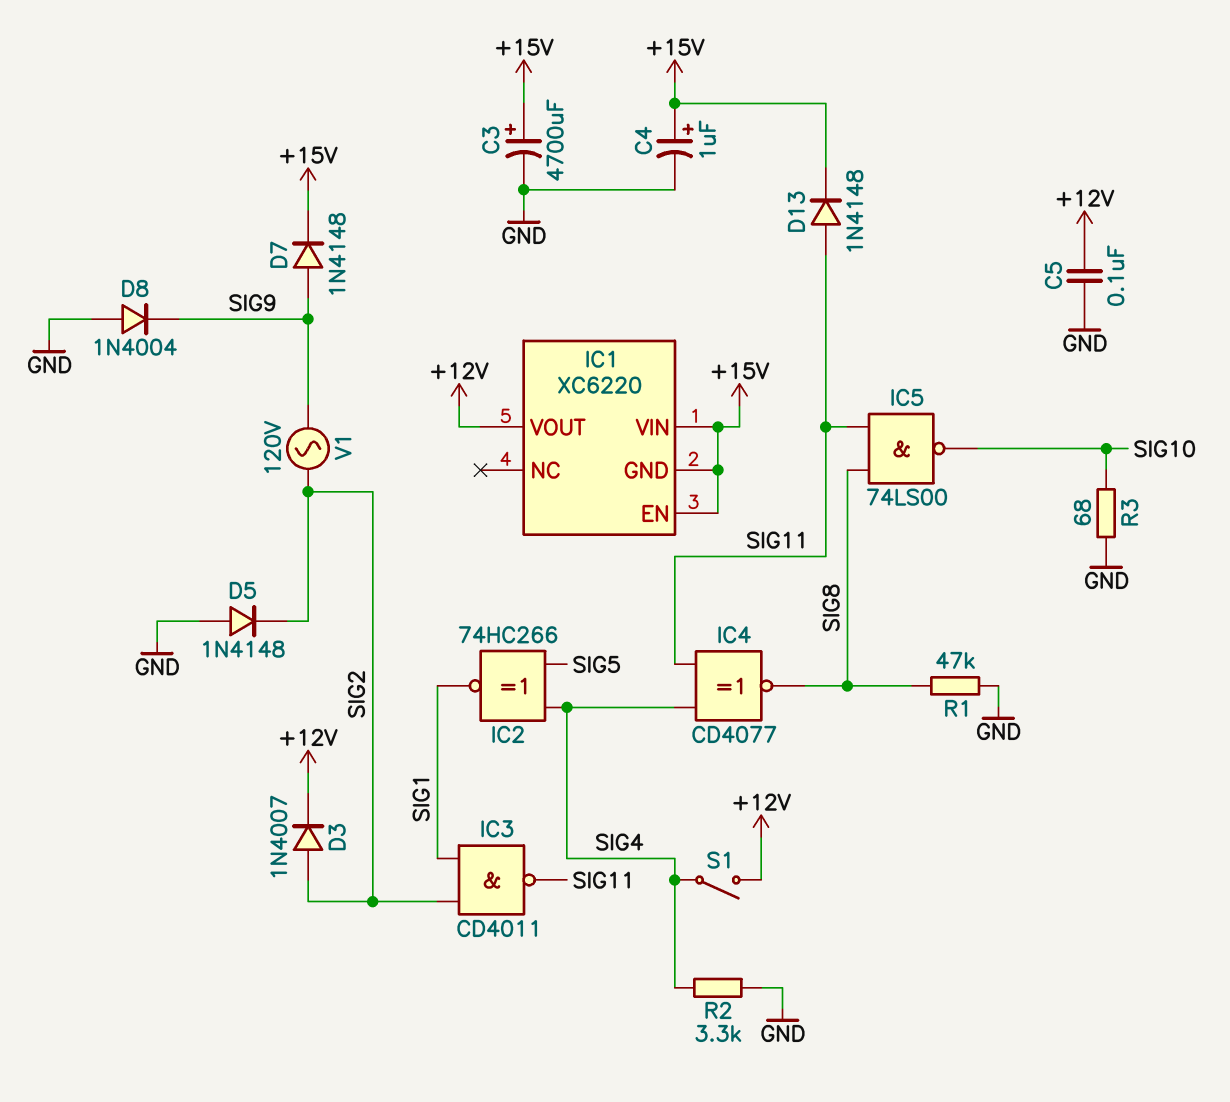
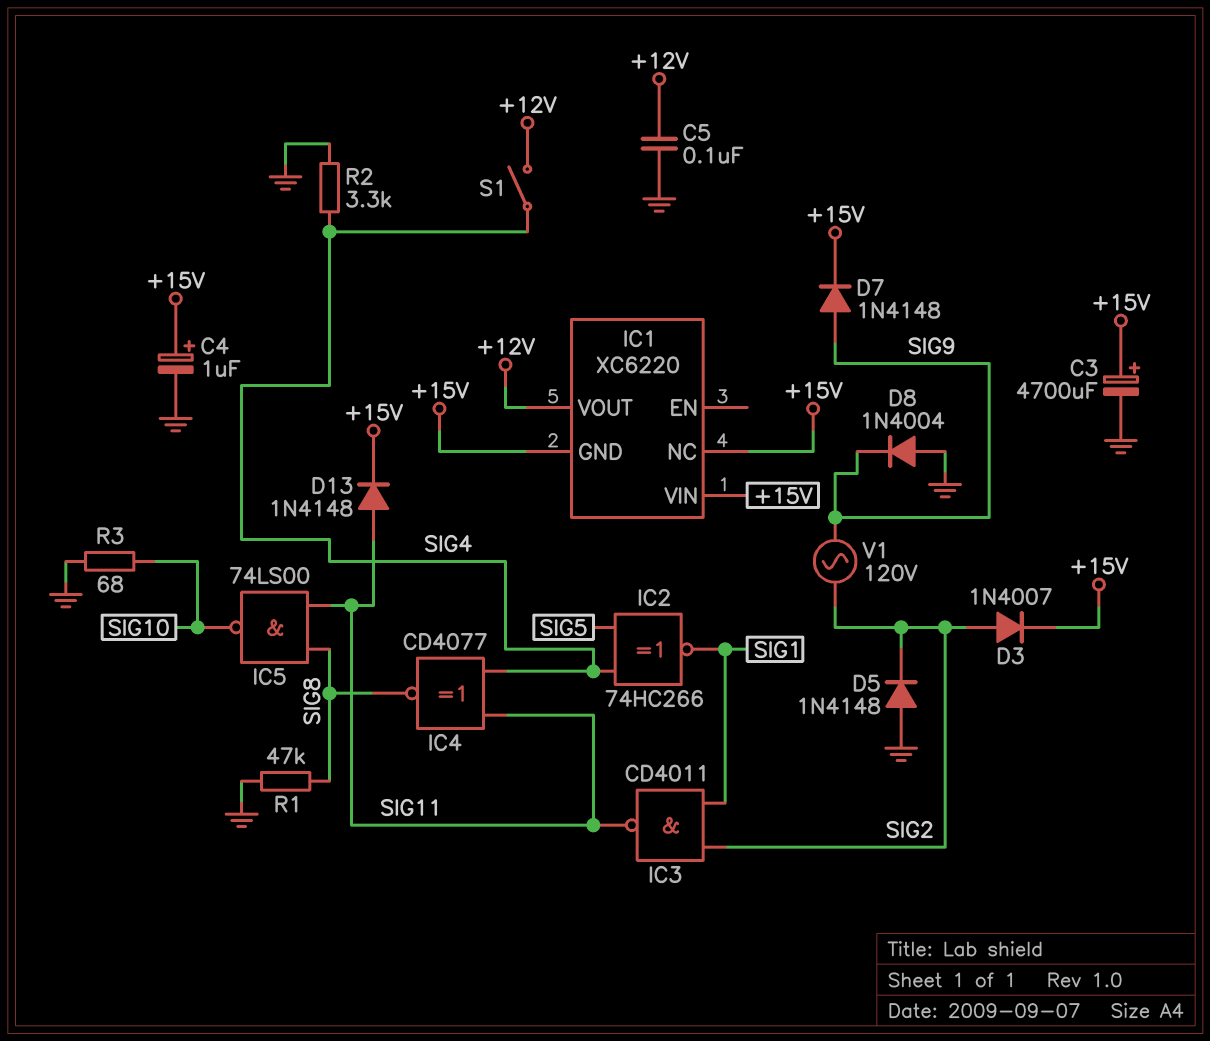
D3: diode 1N4007 (A SIG2, K +12V) -> diode 1N4007 (A SIG2, K +15V)
IC1 pin EN: +15V -> none
IC1 pin NC: none -> +15V

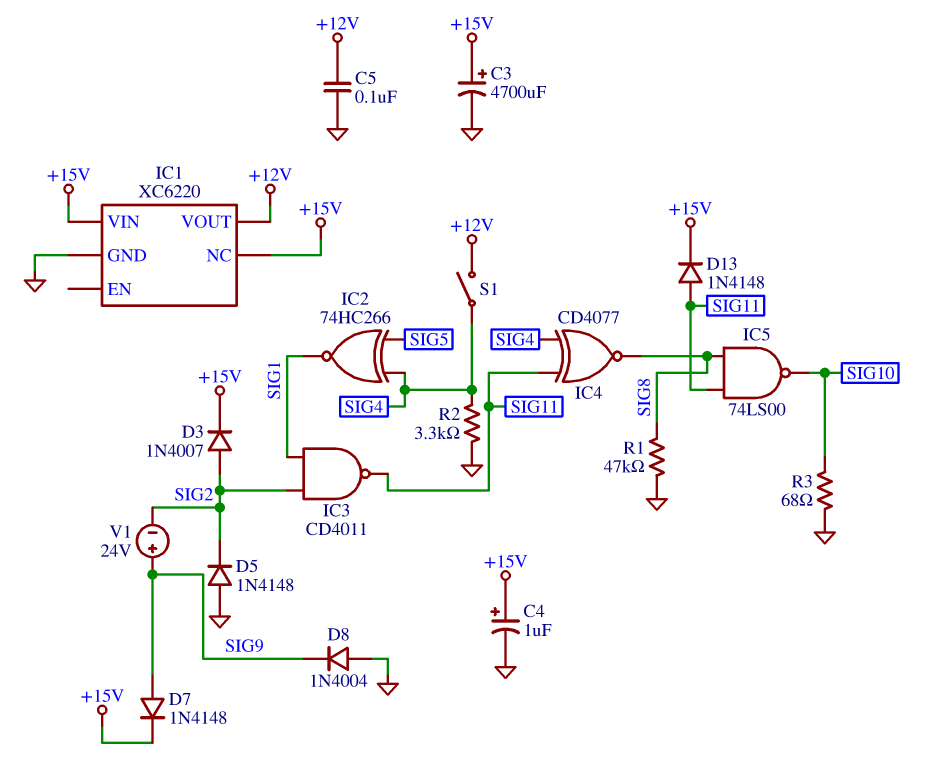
IC1 pin GND: +15V -> GND
V1: AC 120V (SIG2, SIG9) -> 24V (plus SIG9, minus SIG2)

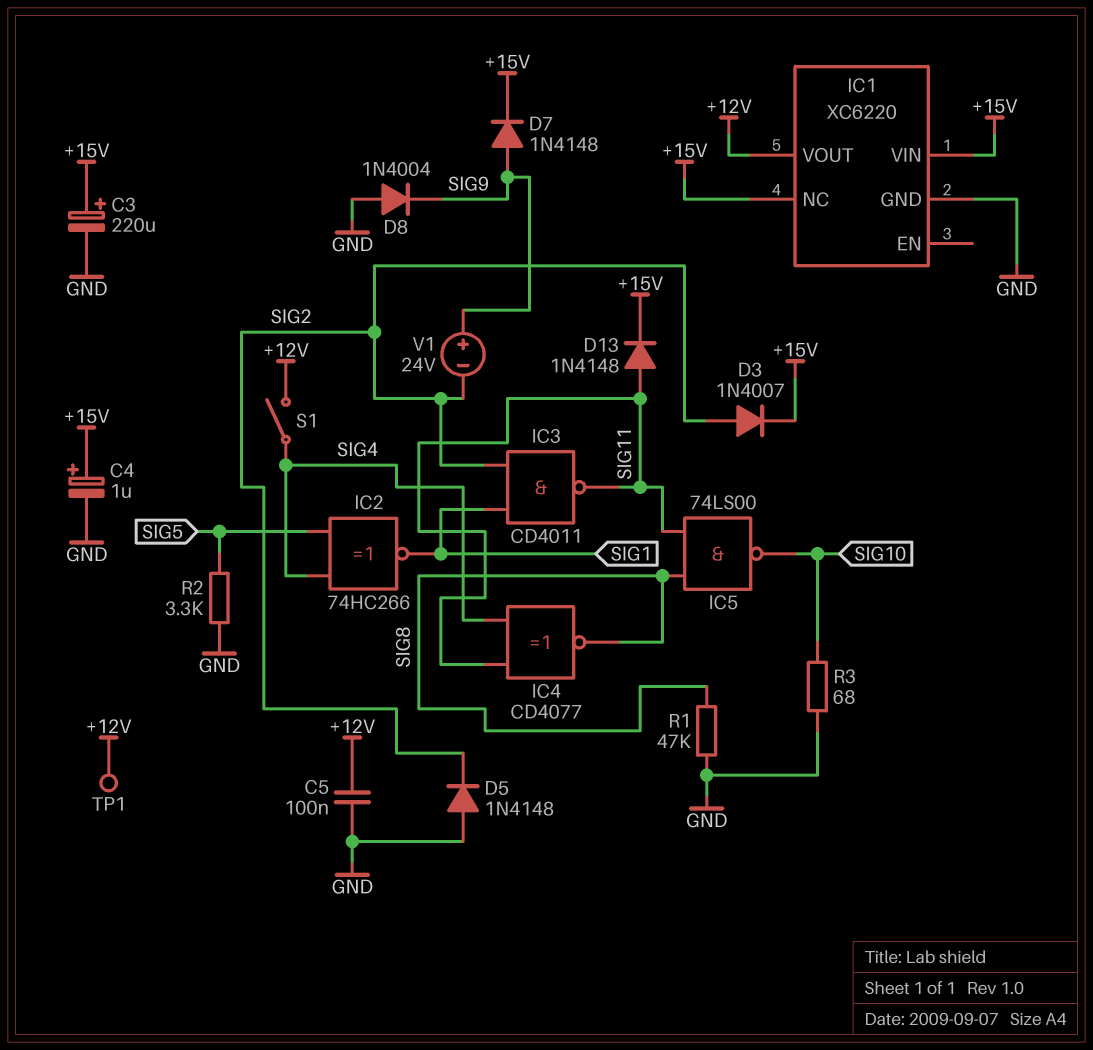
C3: 4700uF (plus +15V, minus GND) -> 220uF (plus +15V, minus GND)
R2: 3.3k (GND, SIG4) -> 3.3k (GND, SIG5)
TP1: none -> test point (+12V)

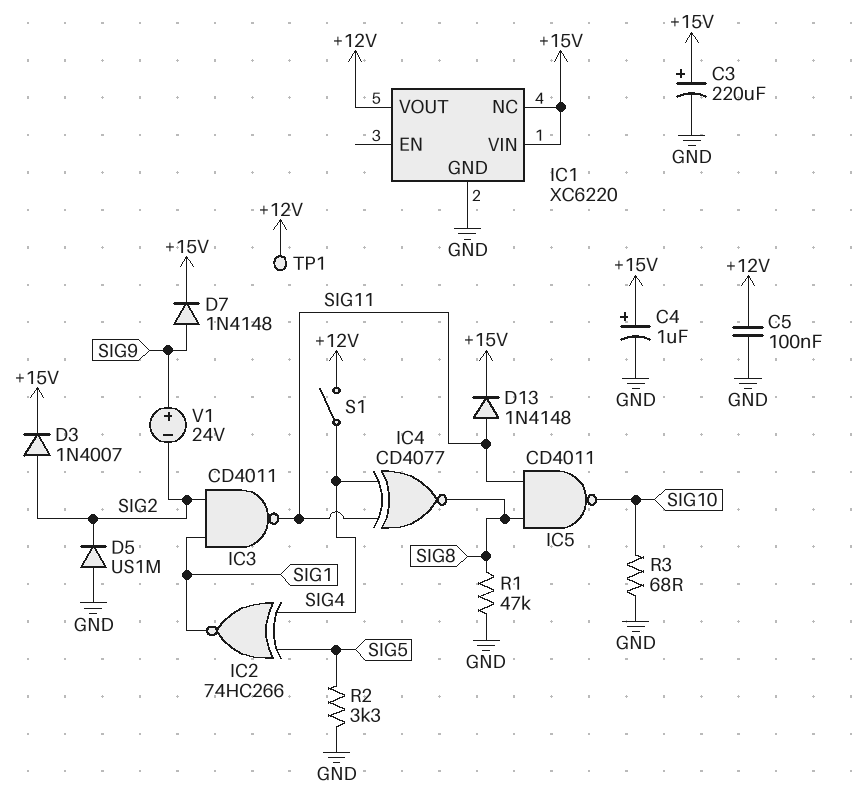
D5: diode 1N4148 (A GND, K SIG2) -> diode US1M (A GND, K SIG2)
D8: diode 1N4004 (A GND, K SIG9) -> none
IC5: NAND 74LS00 (in SIG8, in SIG11, out SIG10) -> NAND CD4011 (in SIG8, in SIG11, out SIG10)

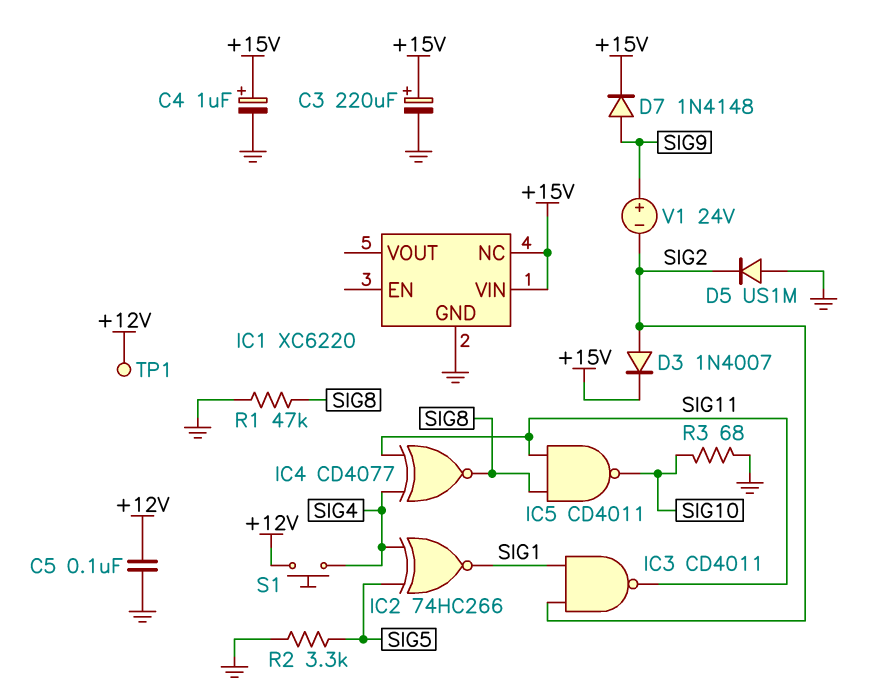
D13: diode 1N4148 (A SIG11, K +15V) -> none
IC1 pin VOUT: +12V -> none
S1: switch (+12V, SIG4) -> button (+12V, SIG4)

